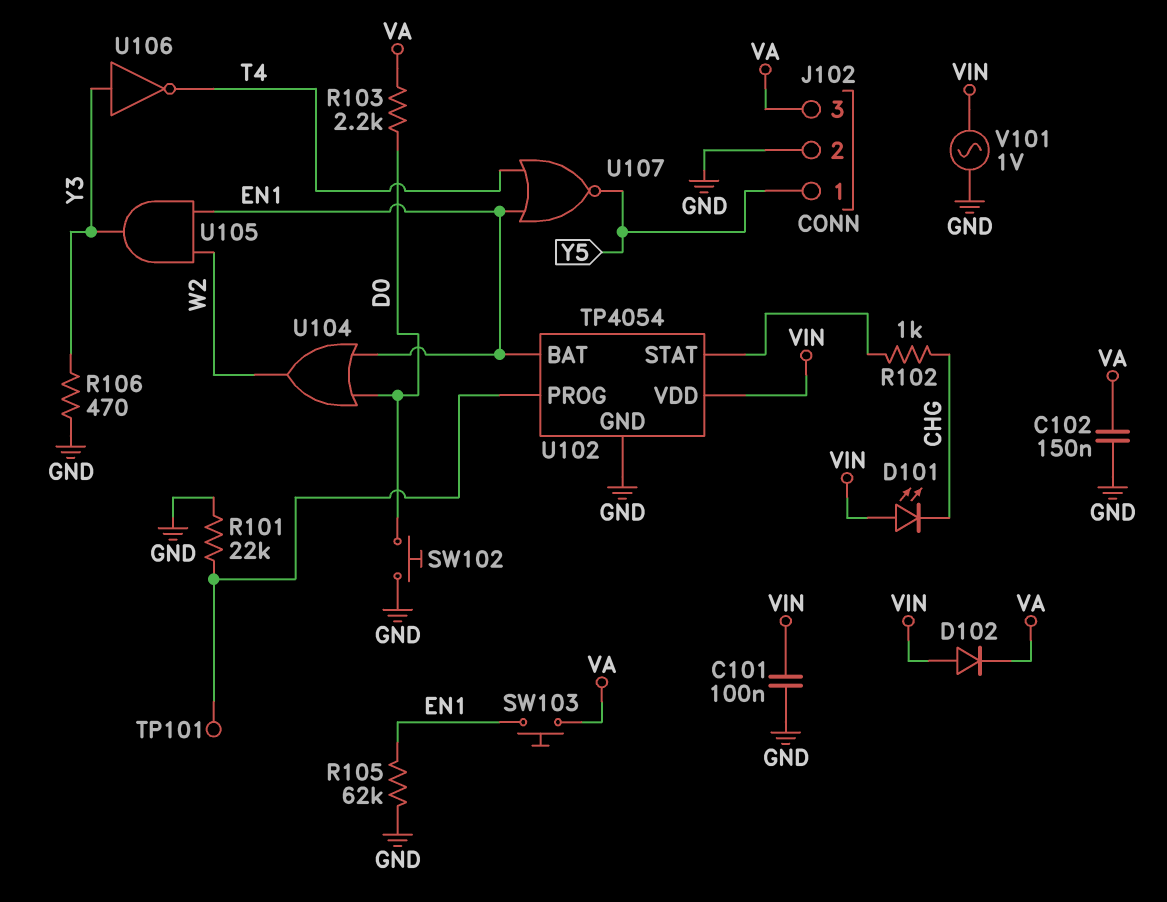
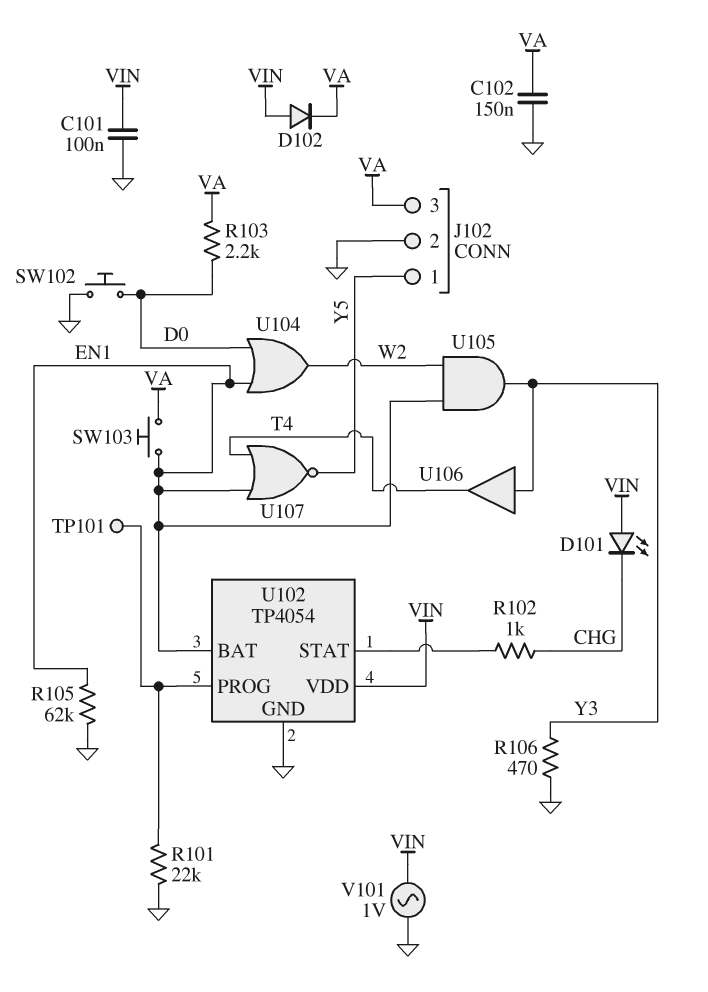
U106: NOT (in Y3, out T4) -> buffer (in Y3, out T4)

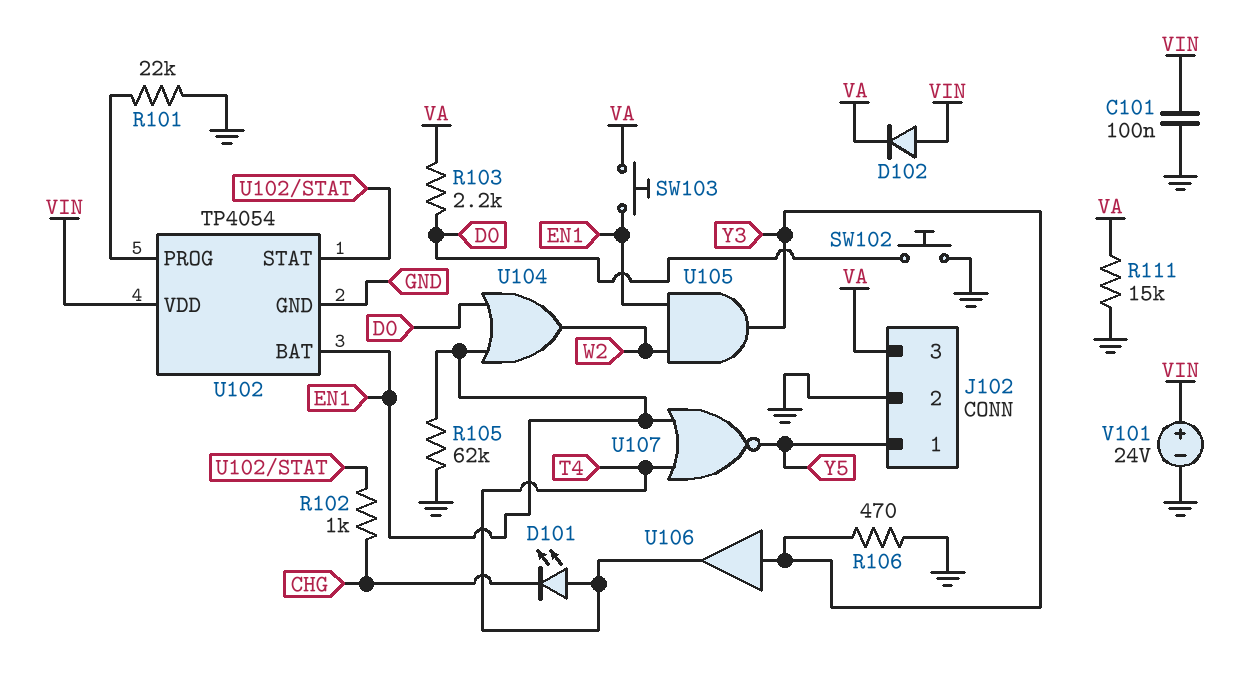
C102: 150nF (GND, VA) -> none
D101: LED (A VIN, K CHG) -> LED (A T4, K CHG)
R111: none -> 15k (GND, VA)
TP101: test point (U102/PROG) -> none
V101: AC 1V (GND, VIN) -> 24V (plus VIN, minus GND)

